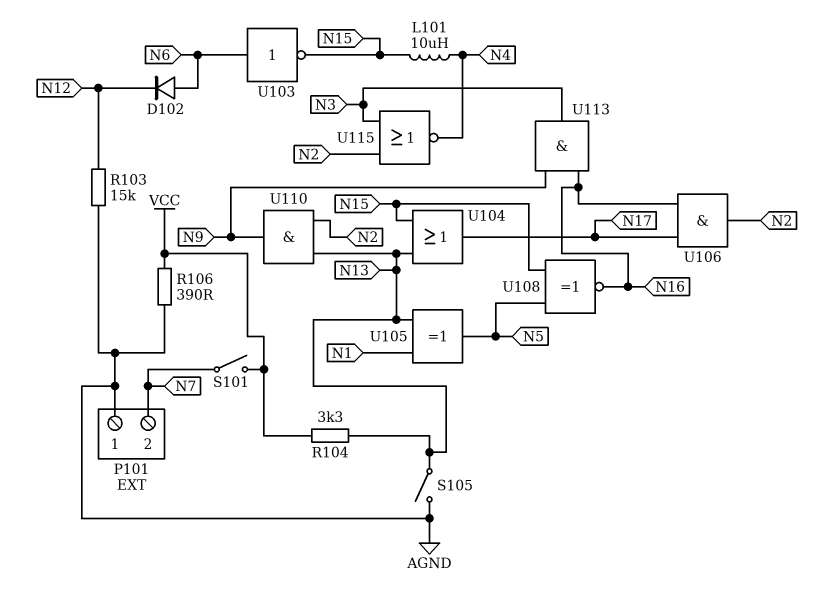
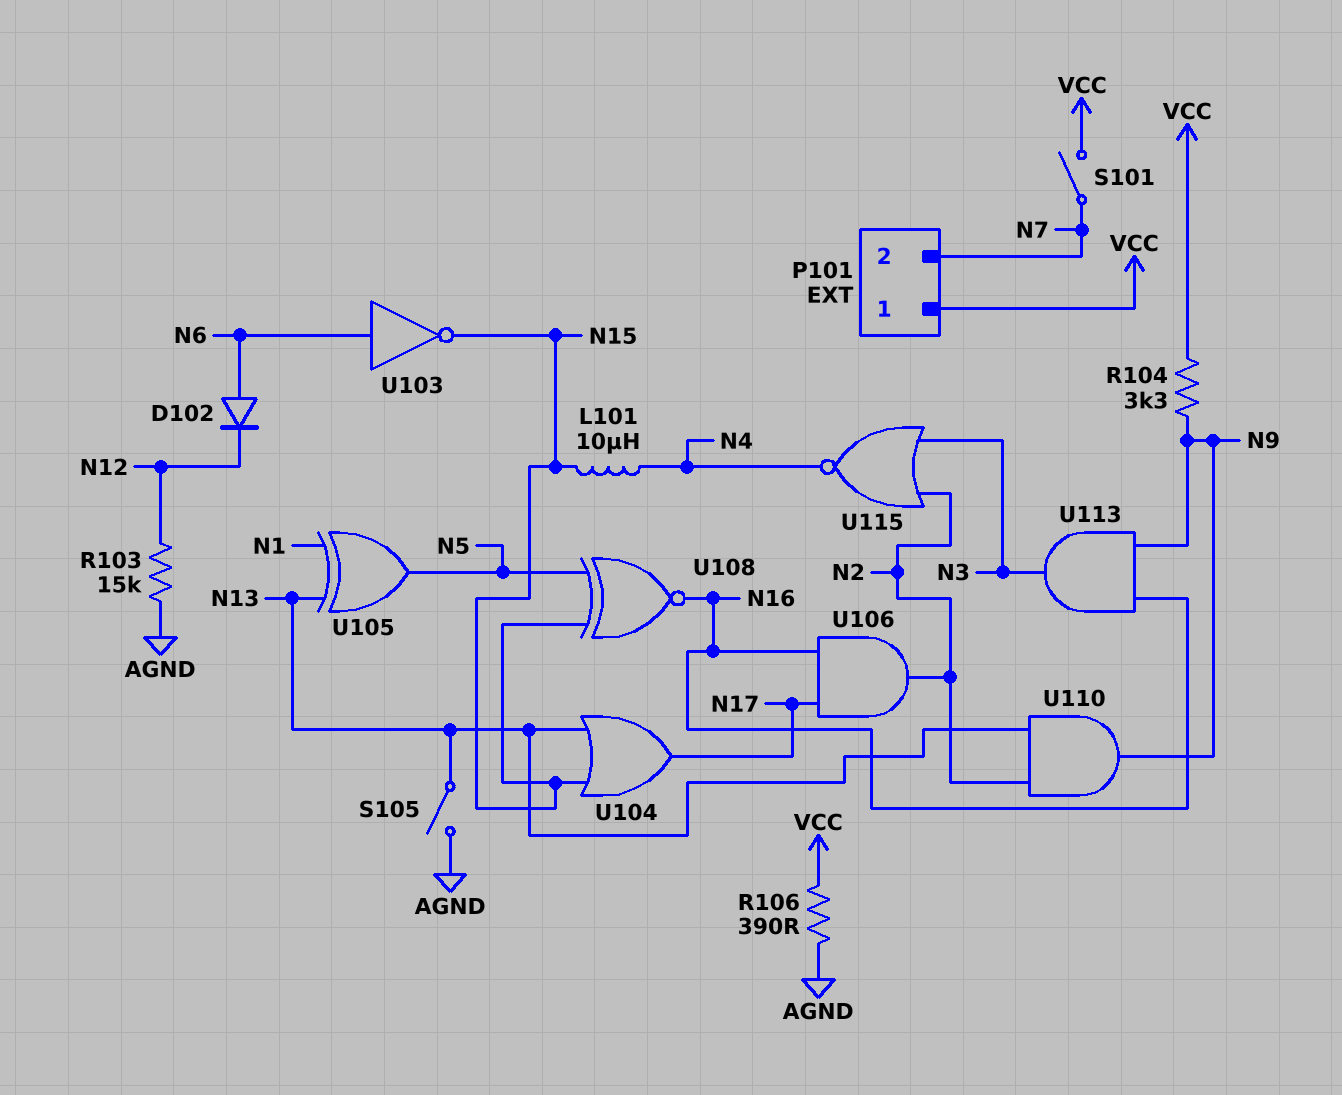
P101 pin 1: AGND -> VCC
R104: 3.3k (N13, VCC) -> 3.3k (N9, VCC)

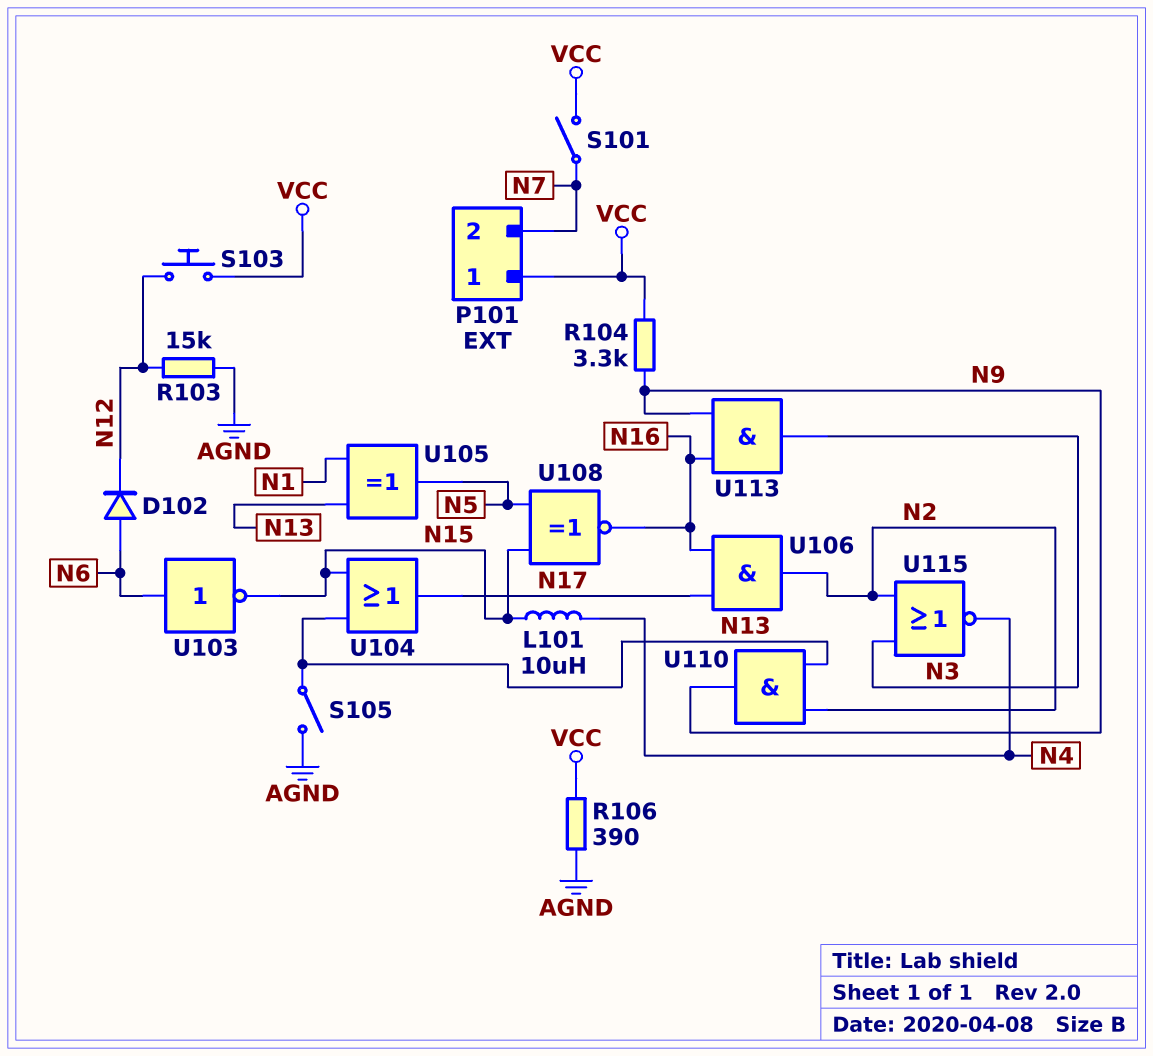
S103: none -> button (N12, VCC)

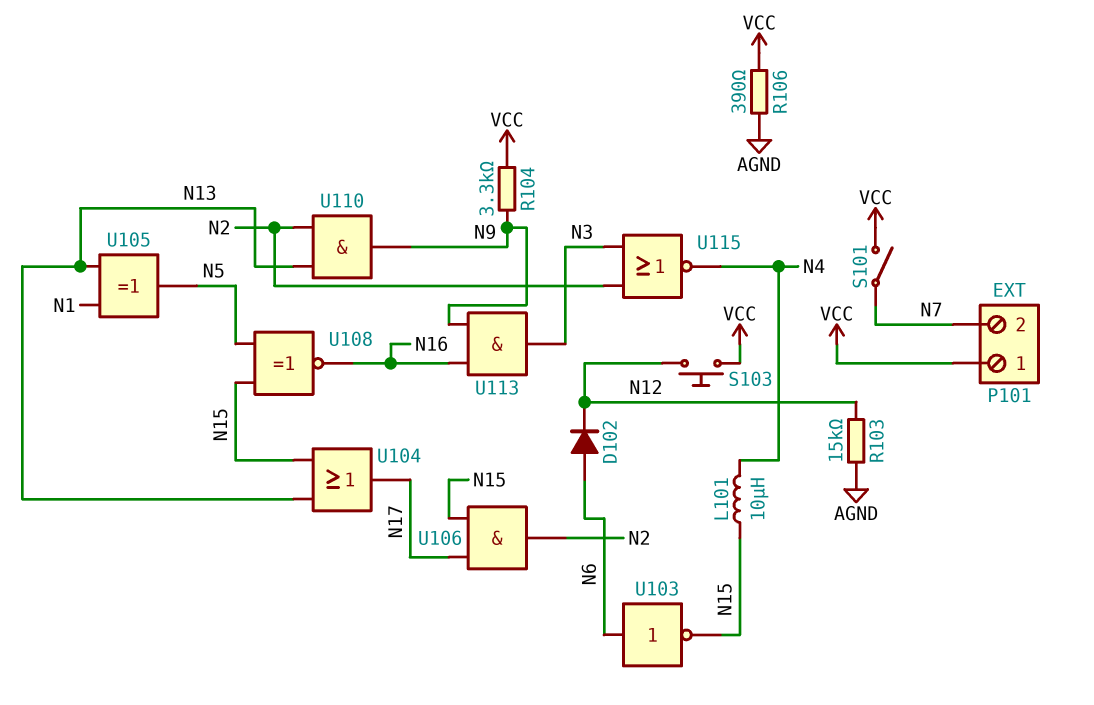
S105: switch (AGND, N13) -> none
U106: AND (in N16, in N17, out N2) -> AND (in N15, in N17, out N2)

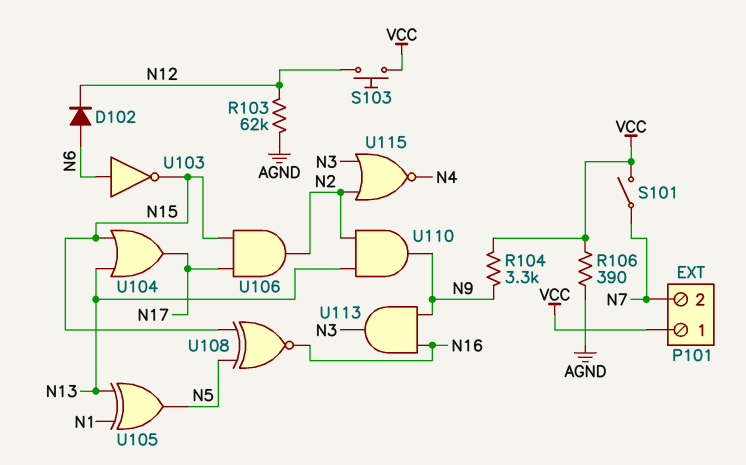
L101: 10uH (N4, N15) -> none
R103: 15k (AGND, N12) -> 62k (AGND, N12)

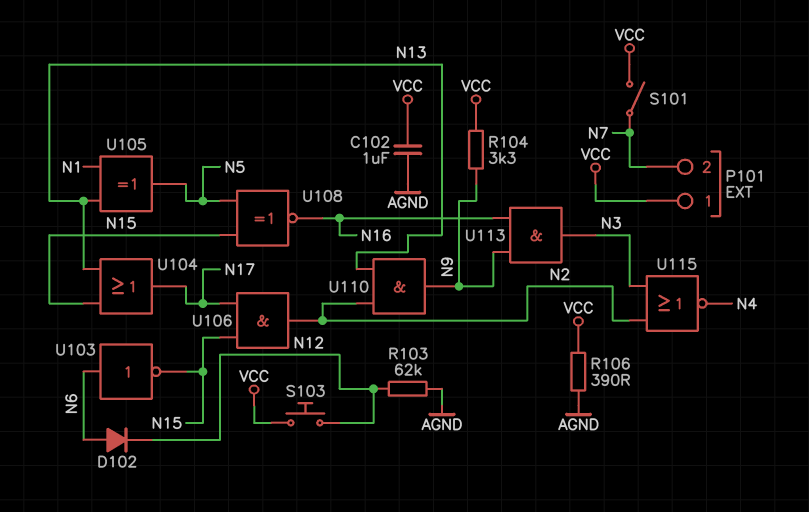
C102: none -> 1uF (AGND, VCC)

